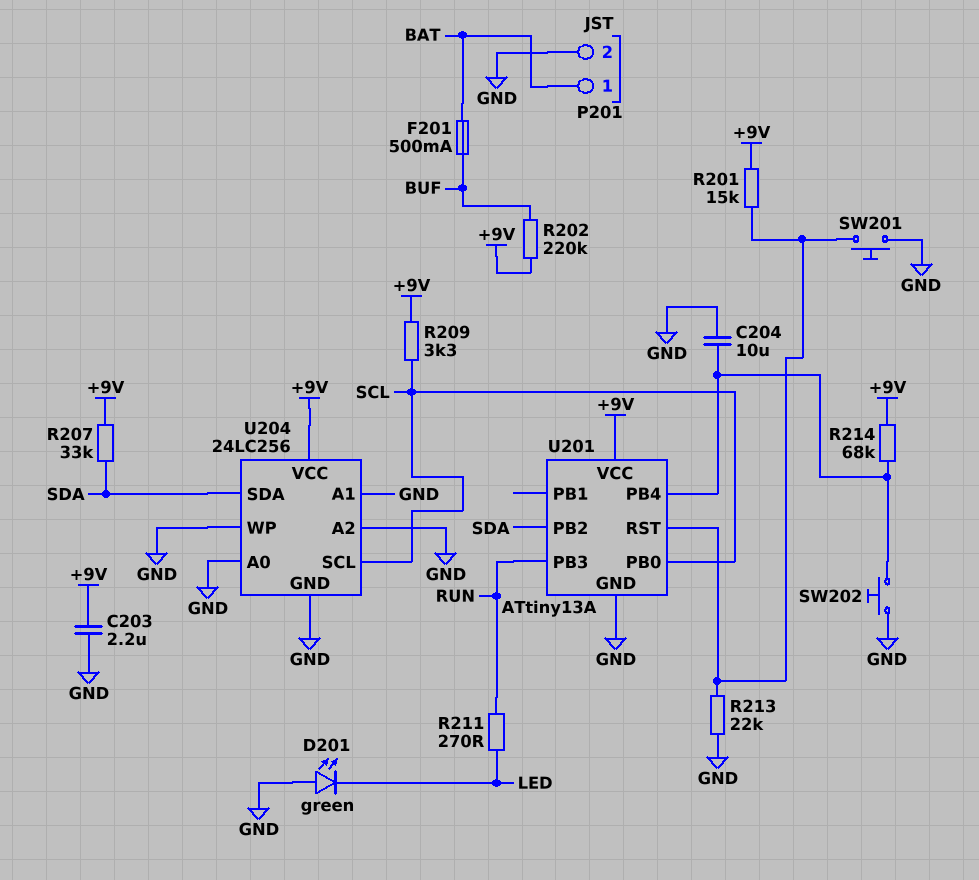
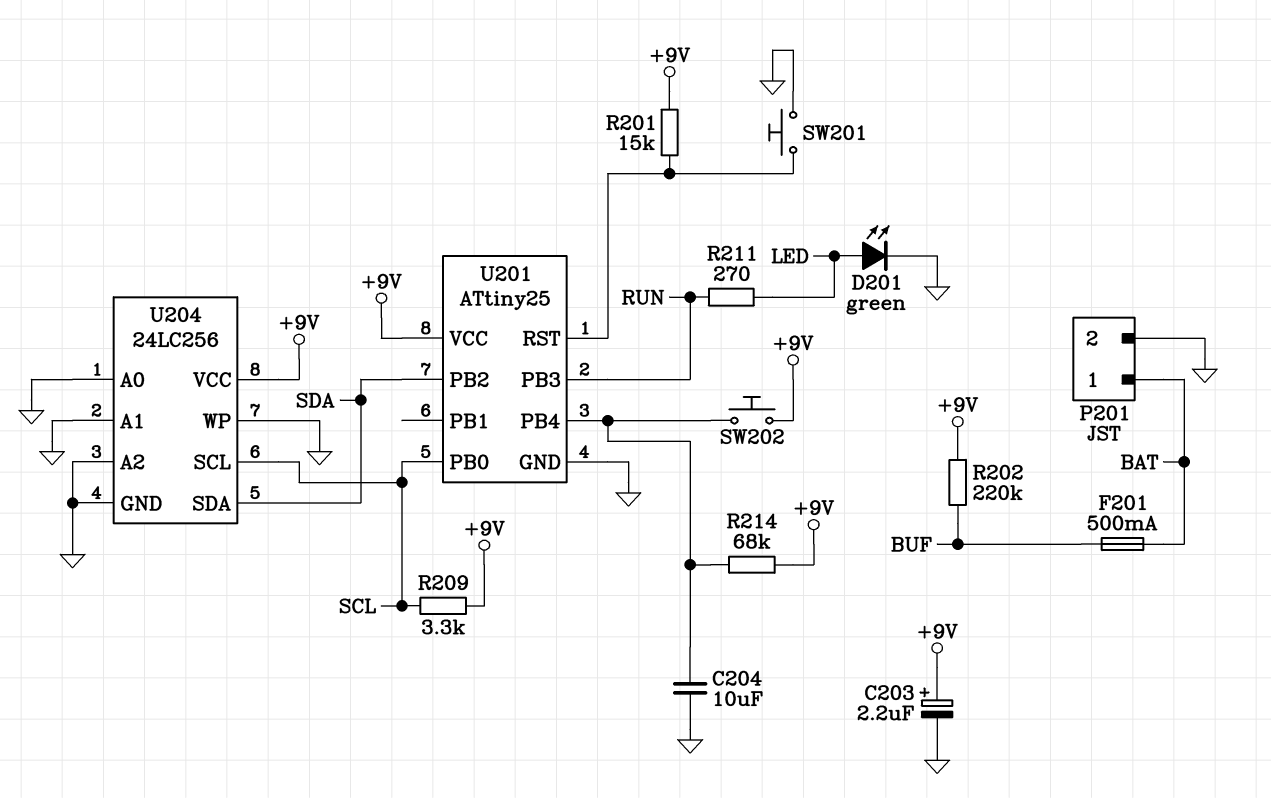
C203: 2.2uF (+9V, GND) -> 2.2uF (plus +9V, minus GND)
D201: LED green (A GND, K LED) -> LED green (A LED, K GND)
R207: 33k (+9V, SDA) -> none
R213: 22k (GND, U201/RST) -> none
SW202: button (GND, U201/PB4) -> button (+9V, U201/PB4)
U201: ATtiny13A -> ATtiny25

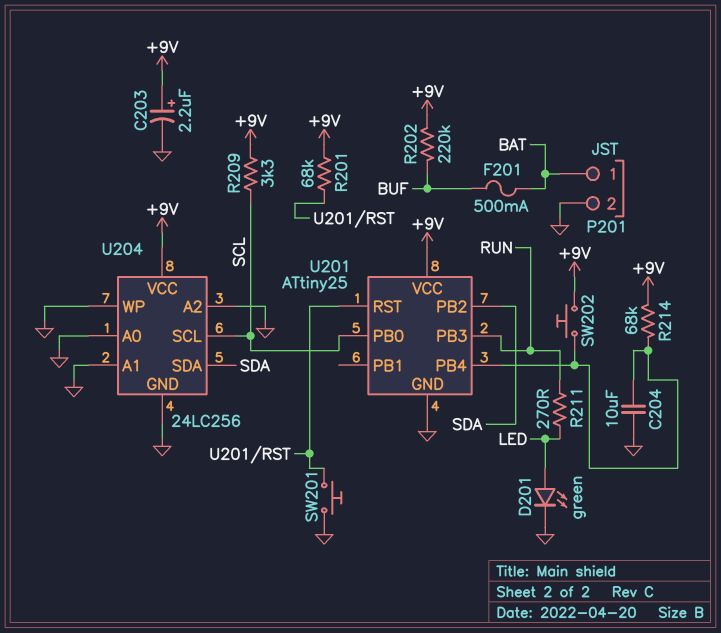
R201: 15k (+9V, U201/RST) -> 68k (+9V, U201/RST)

